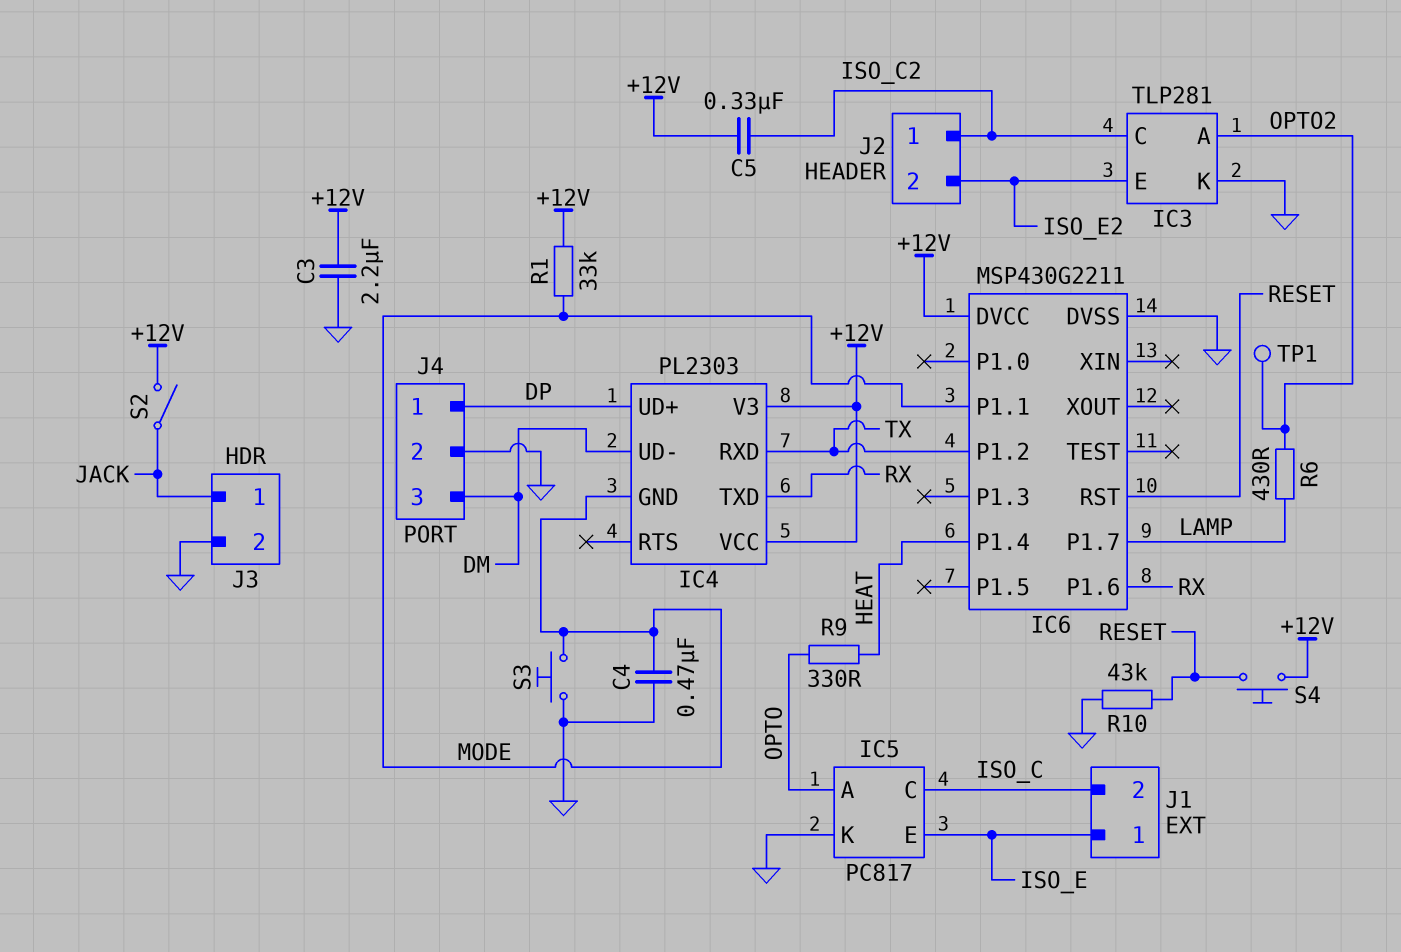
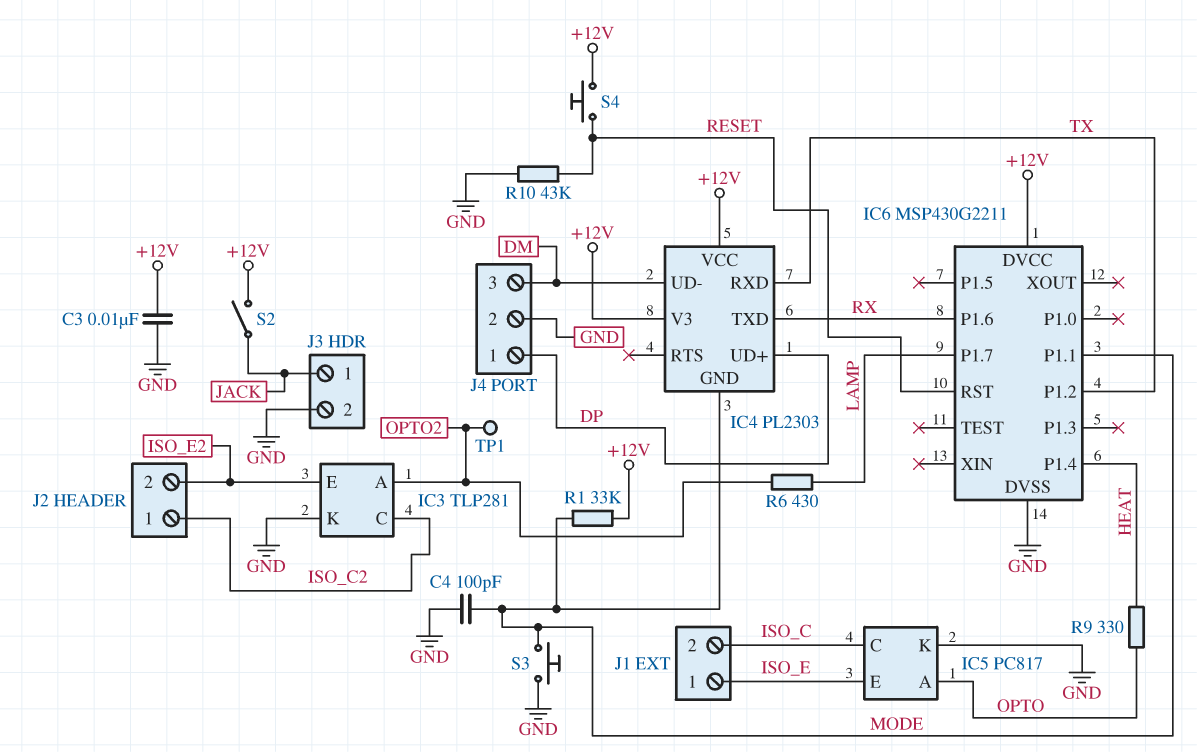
C3: 2.2uF (+12V, GND) -> 10nF (+12V, GND)
C4: 470nF (GND, MODE) -> 100pF (GND, MODE)
C5: 330nF (+12V, ISO_C2) -> none

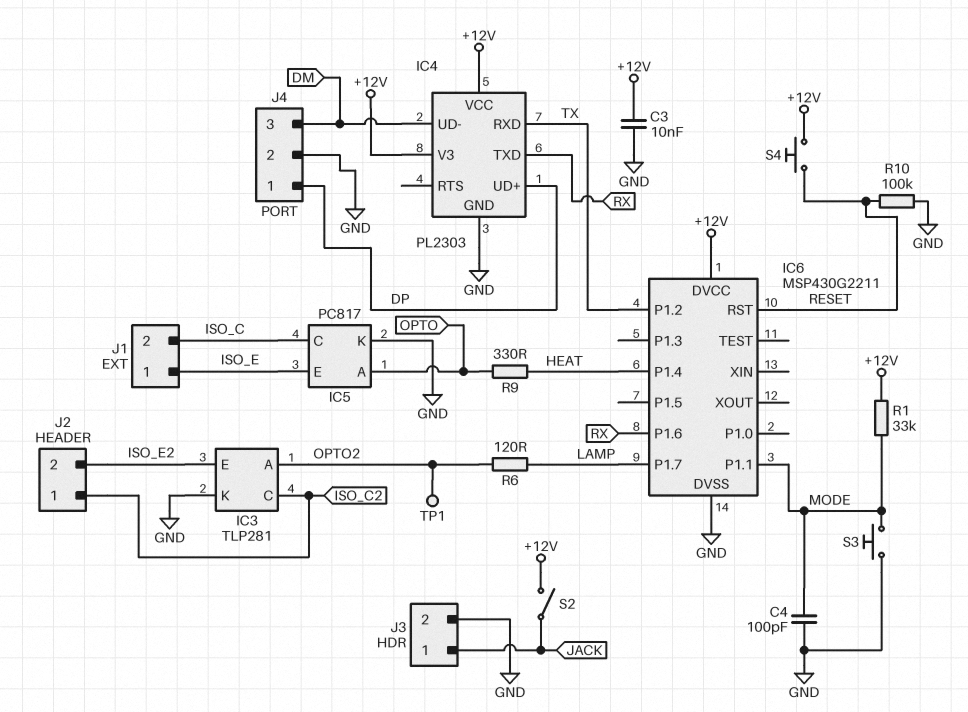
IC4 pin GND: MODE -> GND
R6: 430 (LAMP, OPTO2) -> 120 (LAMP, OPTO2)
R10: 43k (GND, RESET) -> 100k (GND, RESET)

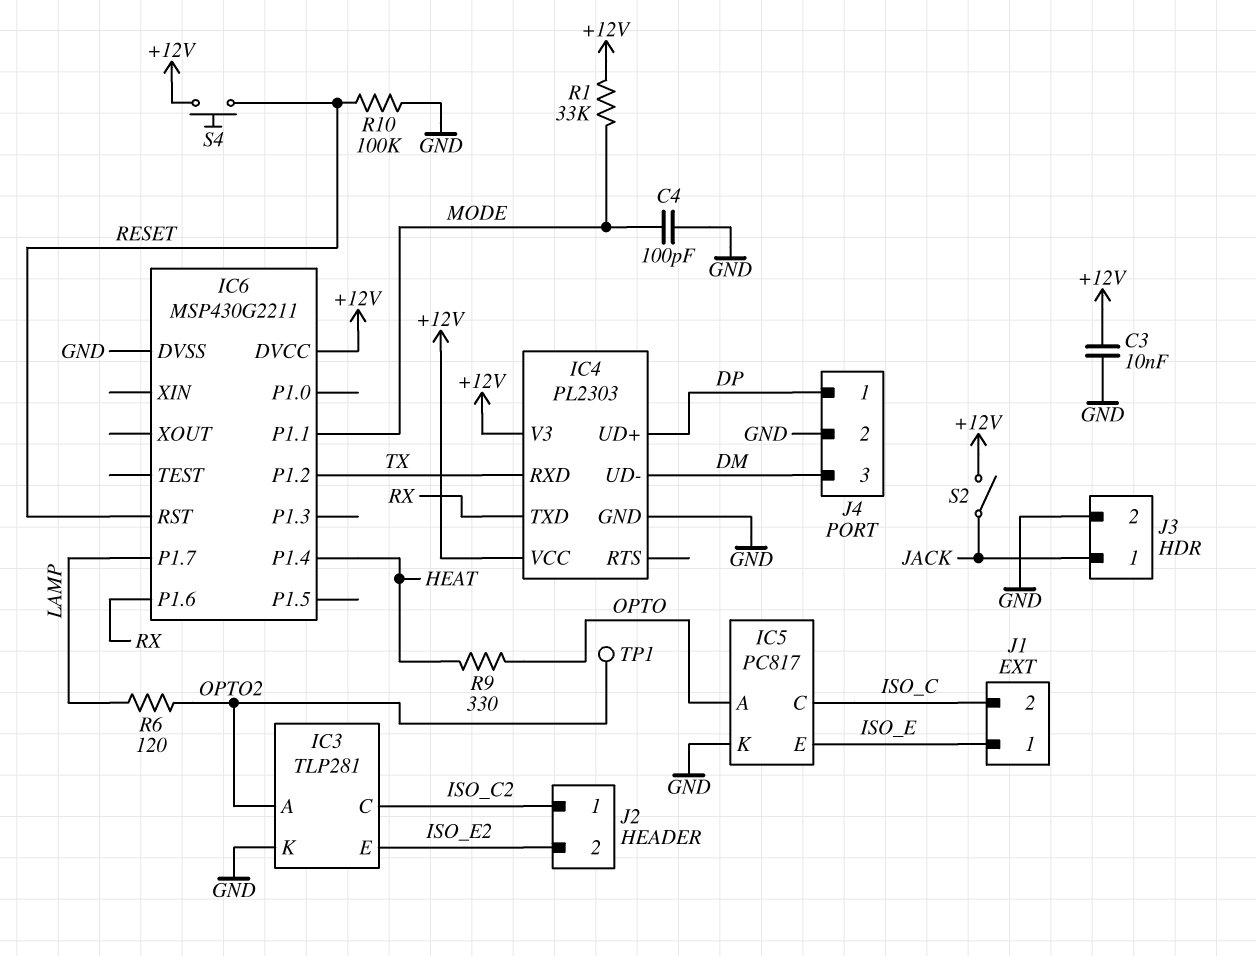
S3: button (GND, MODE) -> none

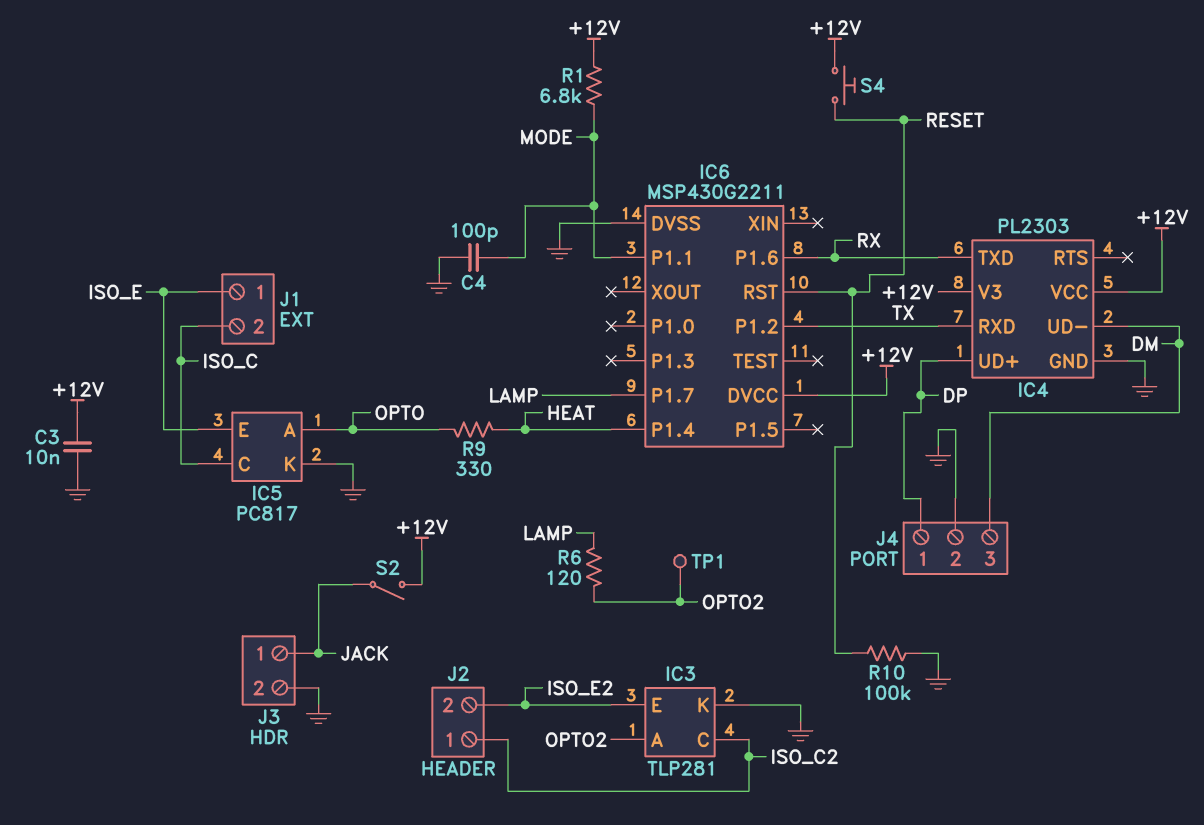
R1: 33k (+12V, MODE) -> 6.8k (+12V, MODE)

